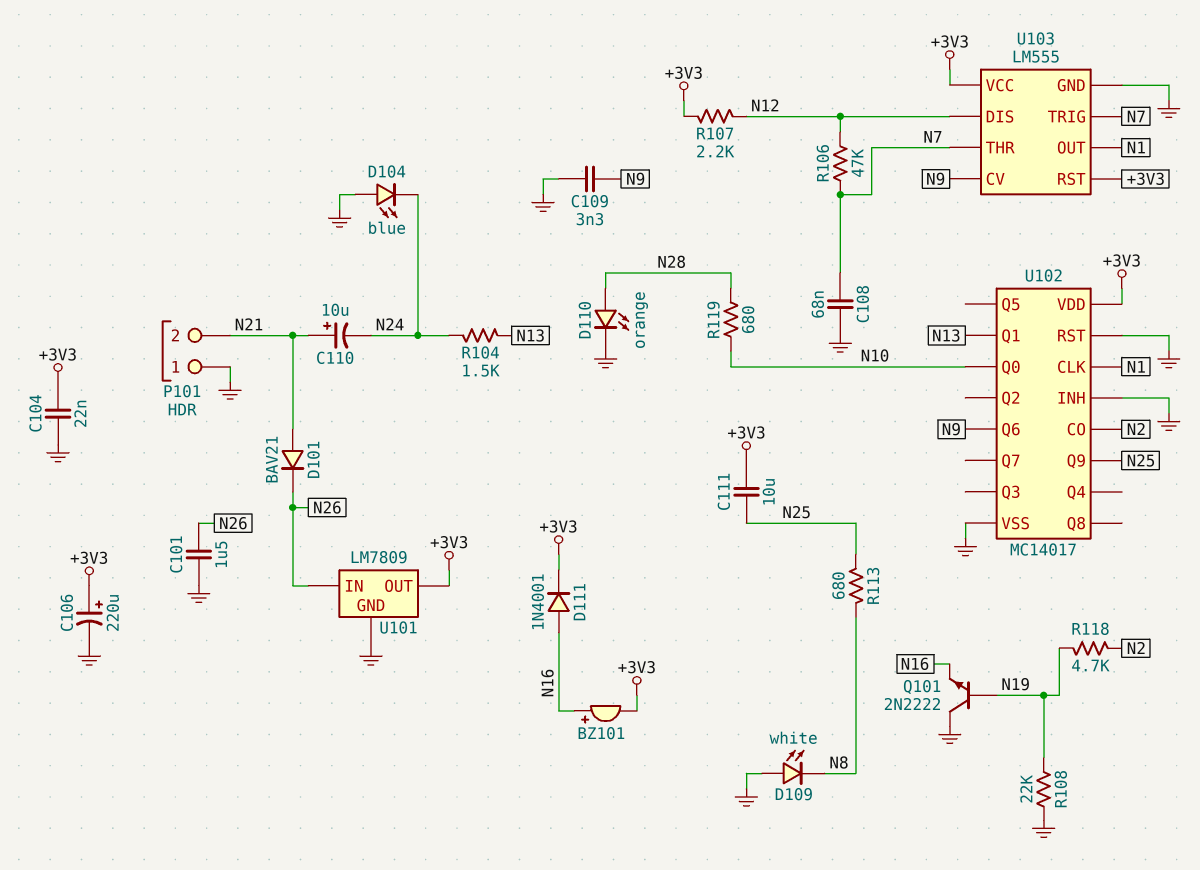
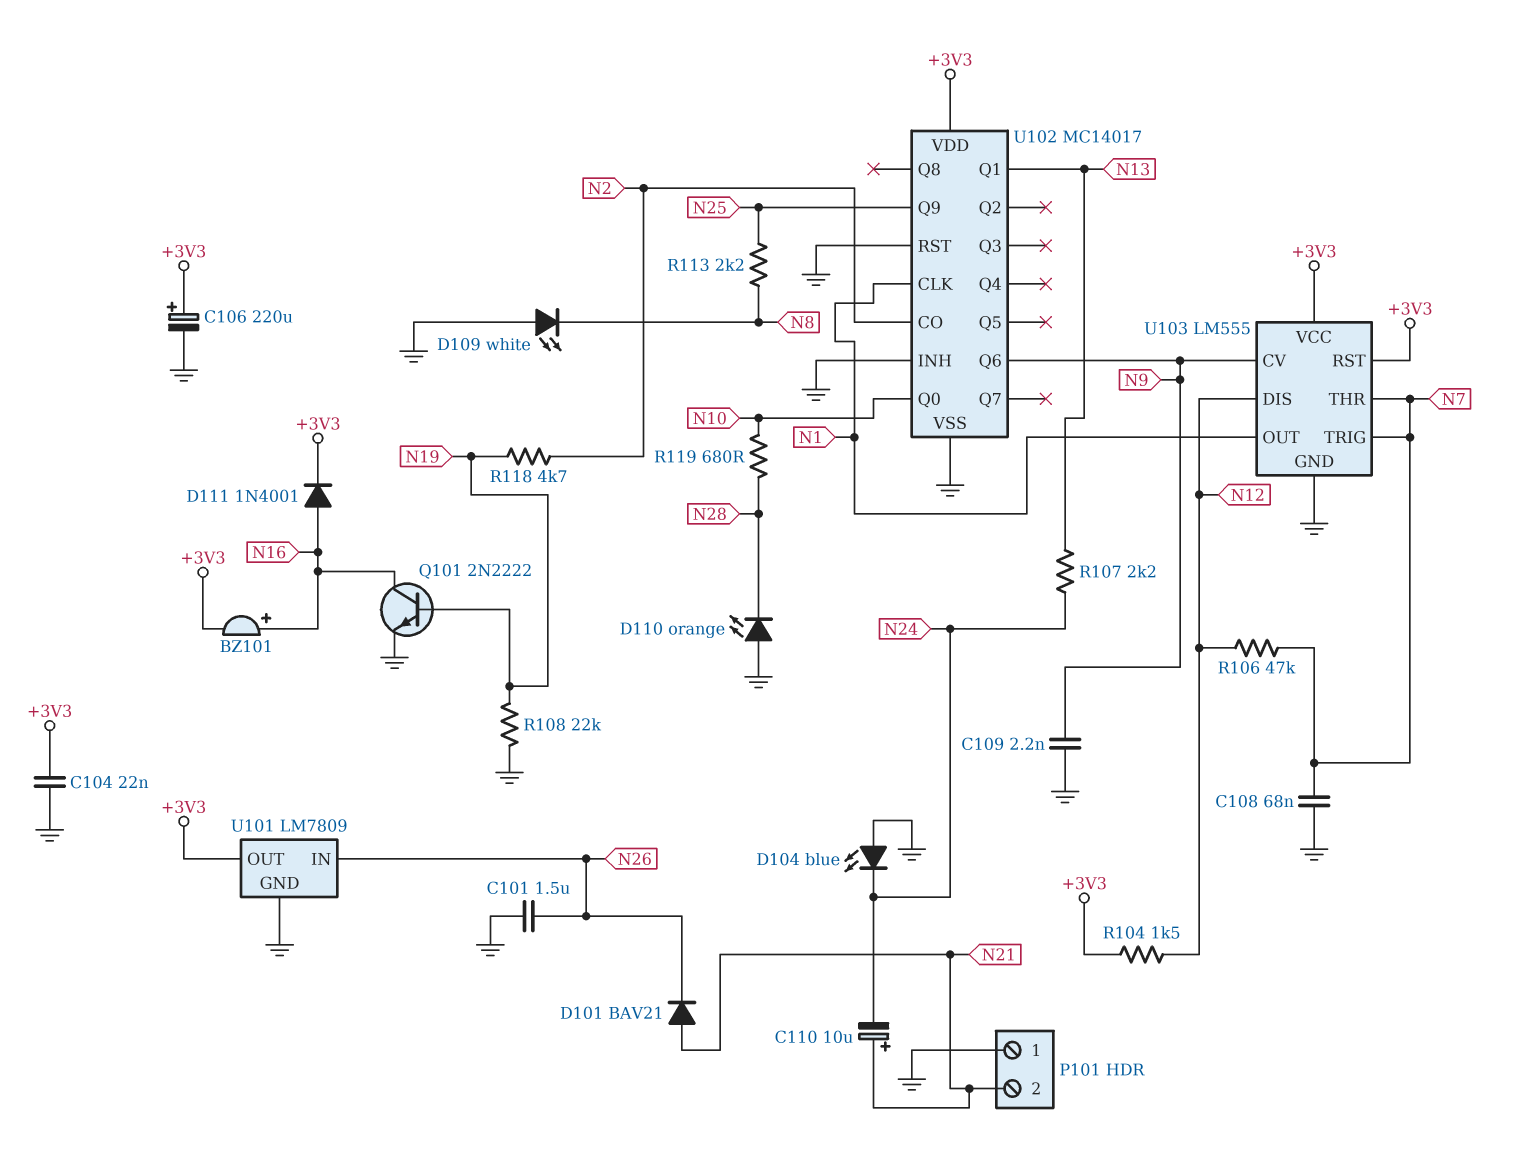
C109: 3.3nF (GND, N9) -> 2.2nF (GND, N9)
C111: 10uF (+3V3, N25) -> none
D110: LED orange (A N28, K GND) -> LED orange (A GND, K N28)
Q101: NPN 2N2222 (B N19, C GND, E N16) -> NPN 2N2222 (B N19, C N16, E GND)
R104: 1.5k (N13, N24) -> 1.5k (+3V3, N12)
R107: 2.2k (+3V3, N12) -> 2.2k (N13, N24)
R113: 680 (N8, N25) -> 2.2k (N8, N25)

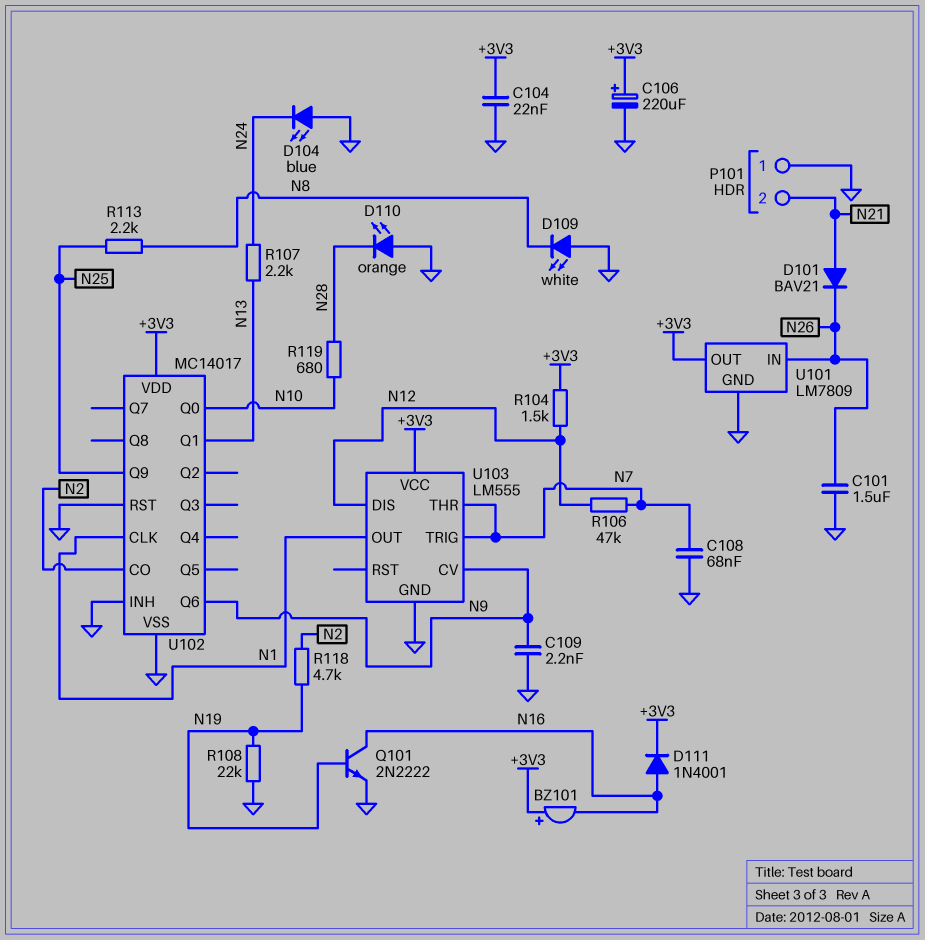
BZ101: buzzer (plus N16, minus +3V3) -> buzzer (plus +3V3, minus N16)
C110: 10uF (plus N21, minus N24) -> none
U103 pin RST: +3V3 -> none

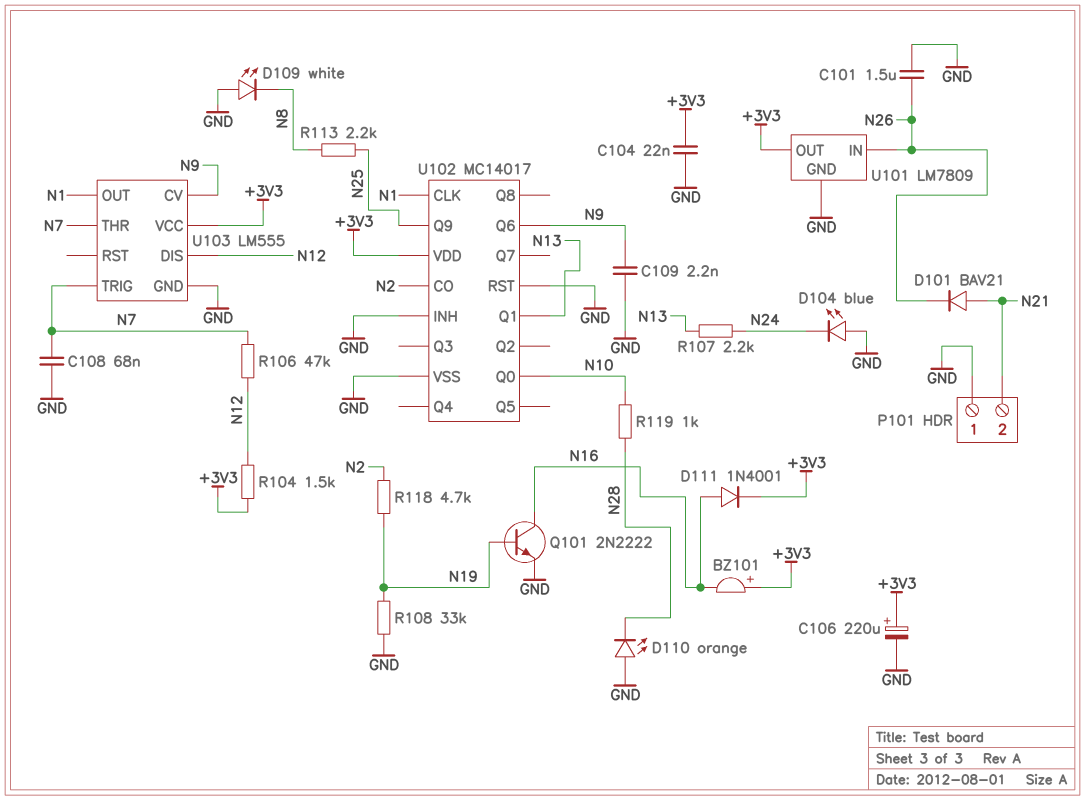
R108: 22k (GND, N19) -> 33k (GND, N19)
R119: 680 (N10, N28) -> 1k (N10, N28)

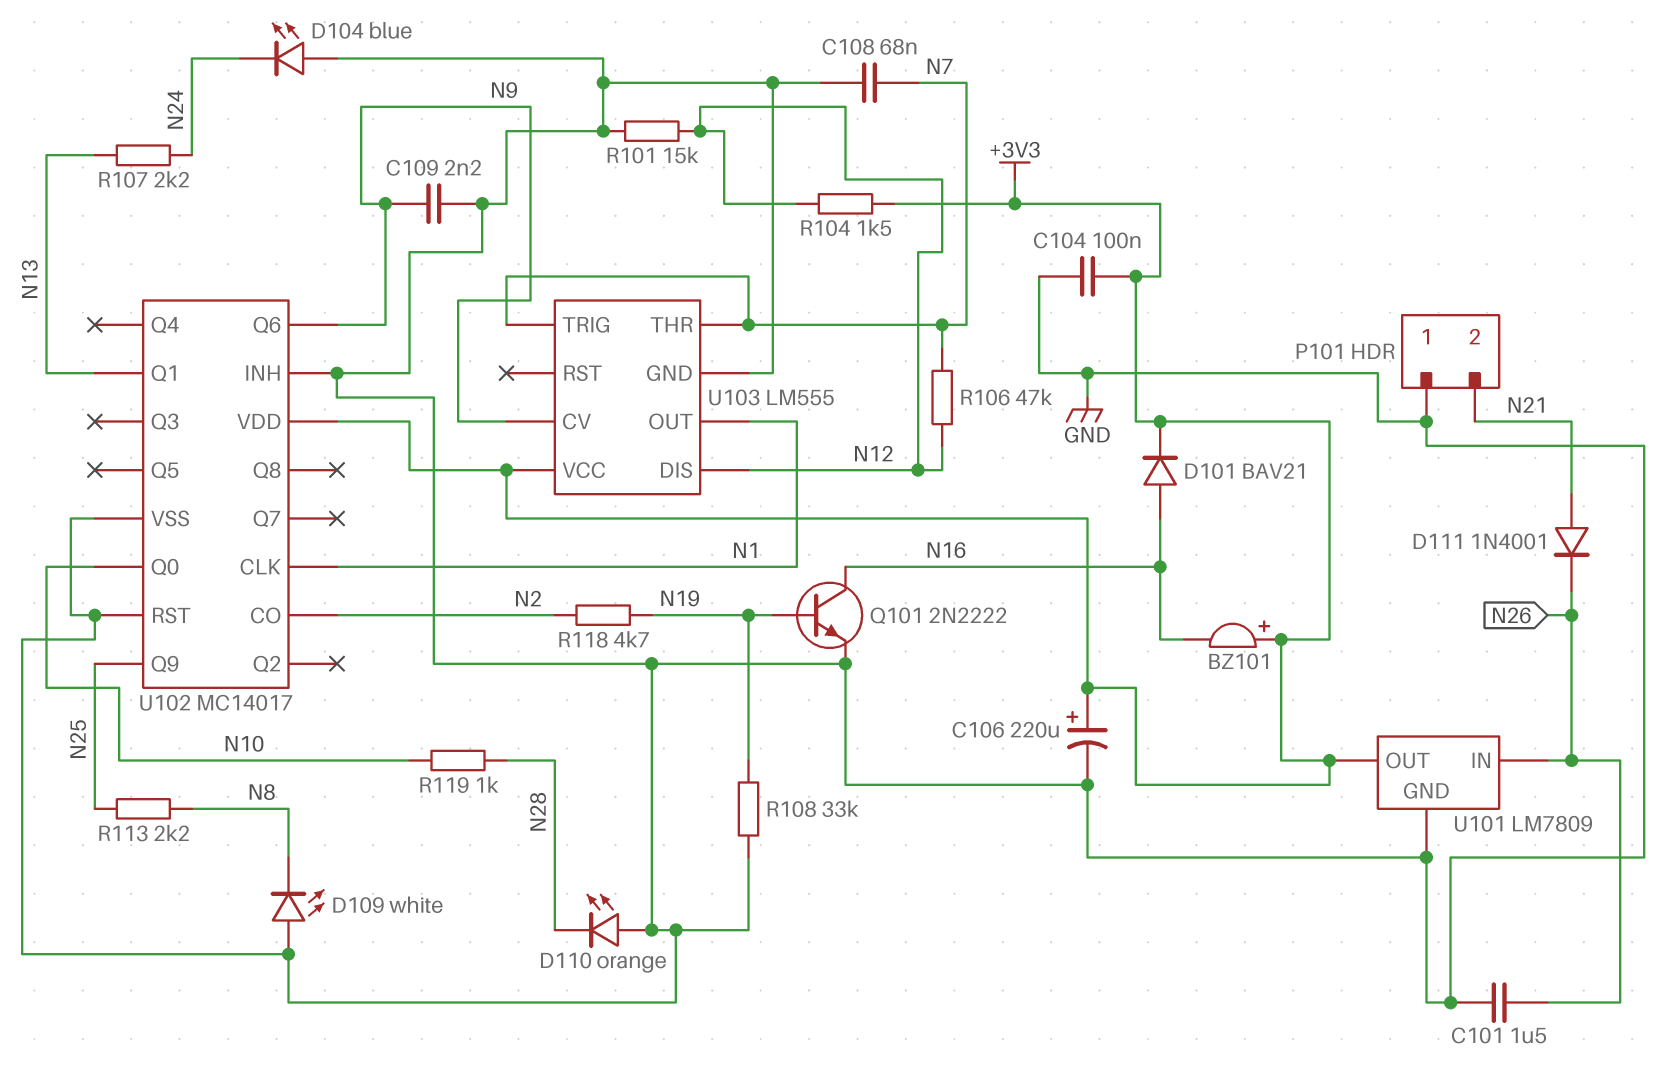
C104: 22nF (+3V3, GND) -> 100nF (+3V3, GND)
D101: diode BAV21 (A N21, K N26) -> diode BAV21 (A N16, K +3V3)
D111: diode 1N4001 (A N16, K +3V3) -> diode 1N4001 (A N21, K N26)
R101: none -> 15k (GND, N12)

